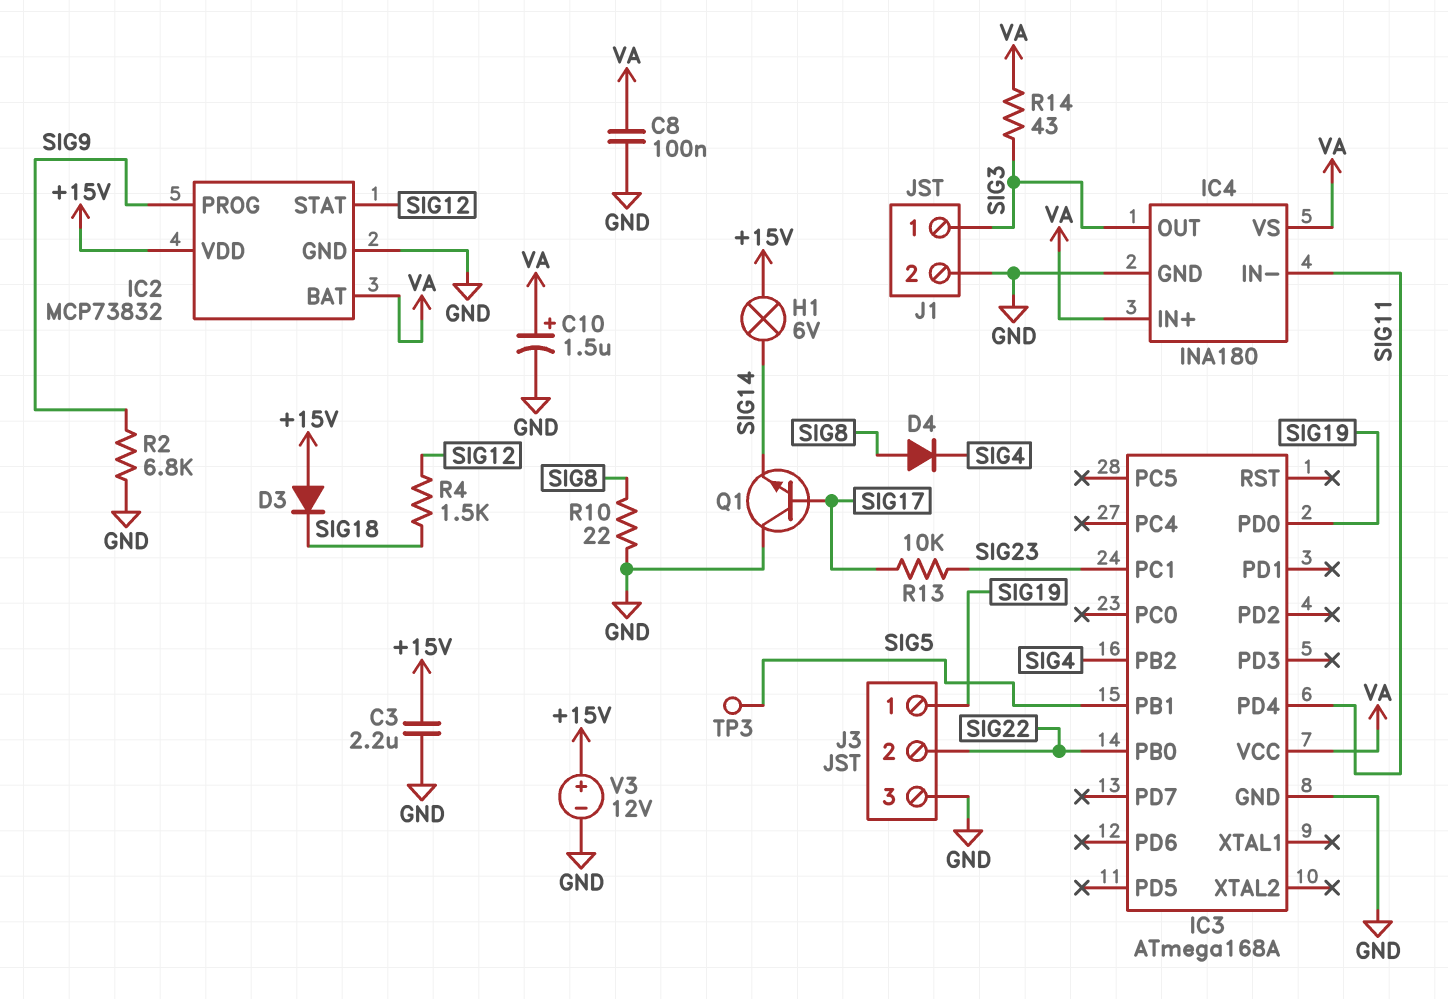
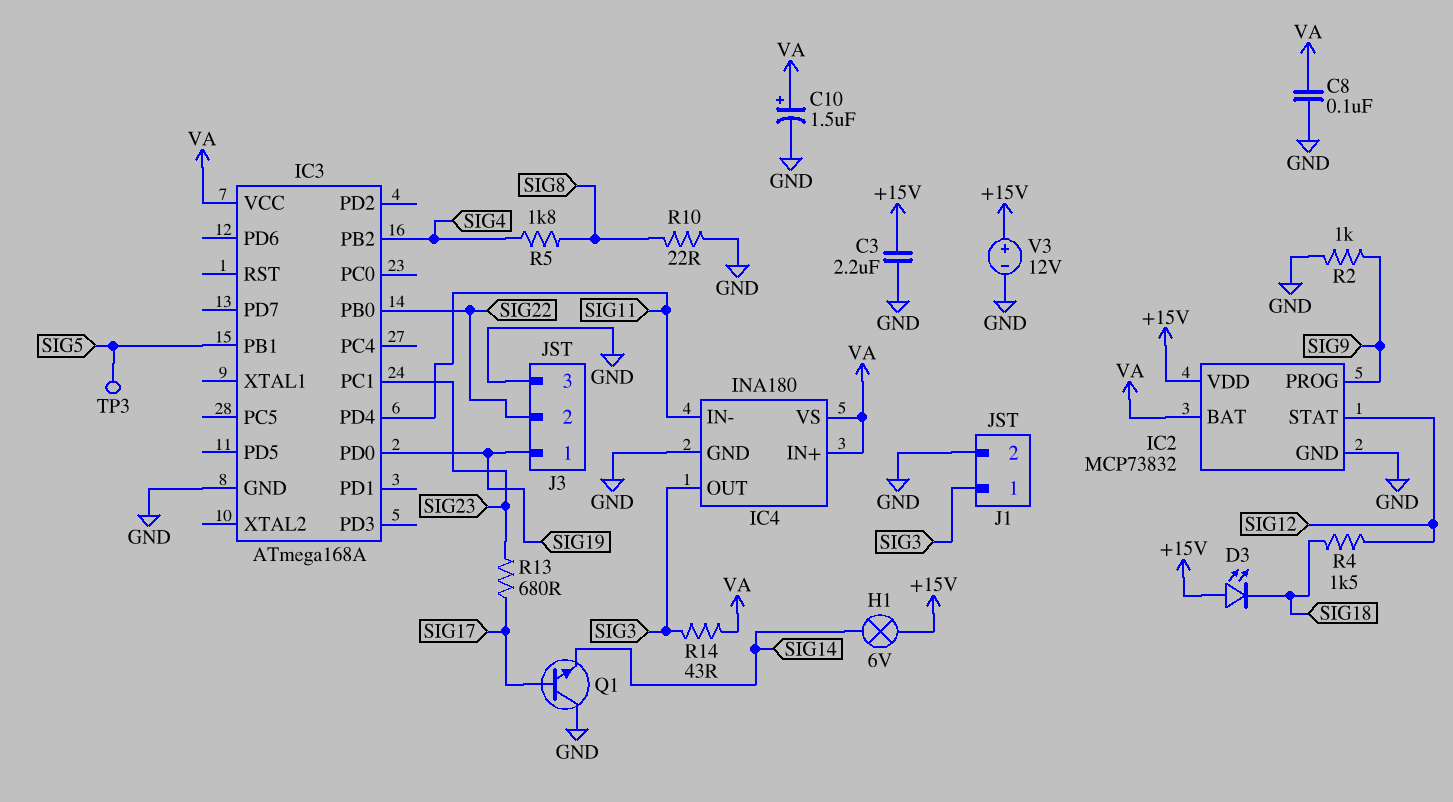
D3: diode (A +15V, K SIG18) -> LED (A +15V, K SIG18)
D4: diode (A SIG8, K SIG4) -> none
R2: 6.8k (GND, SIG9) -> 1k (GND, SIG9)
R5: none -> 1.8k (SIG4, SIG8)
R13: 10k (SIG17, SIG23) -> 680 (SIG17, SIG23)

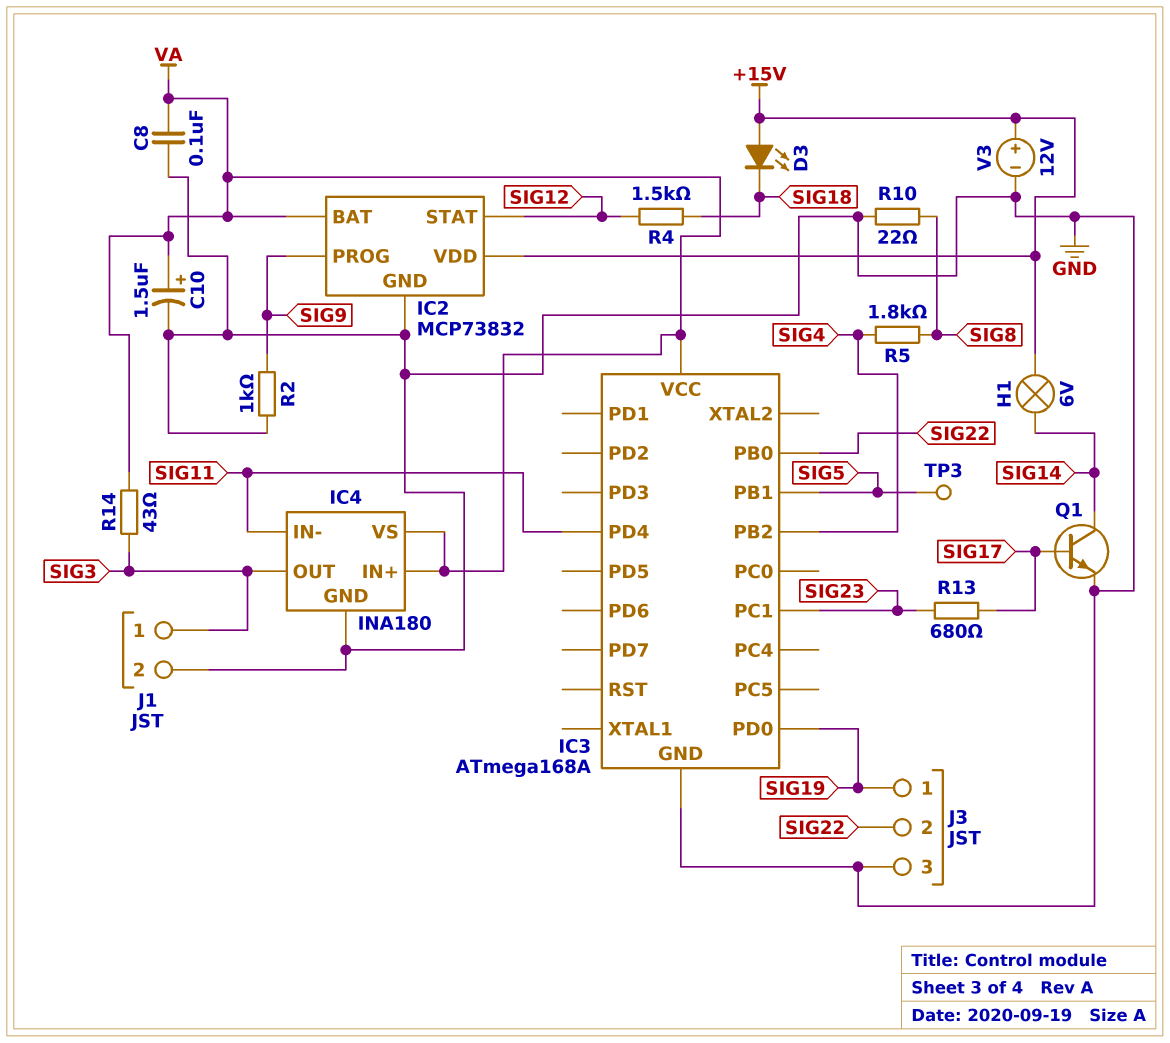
C3: 2.2uF (+15V, GND) -> none
Q1: NPN (B SIG17, C GND, E SIG14) -> NPN (B SIG17, C SIG14, E GND)

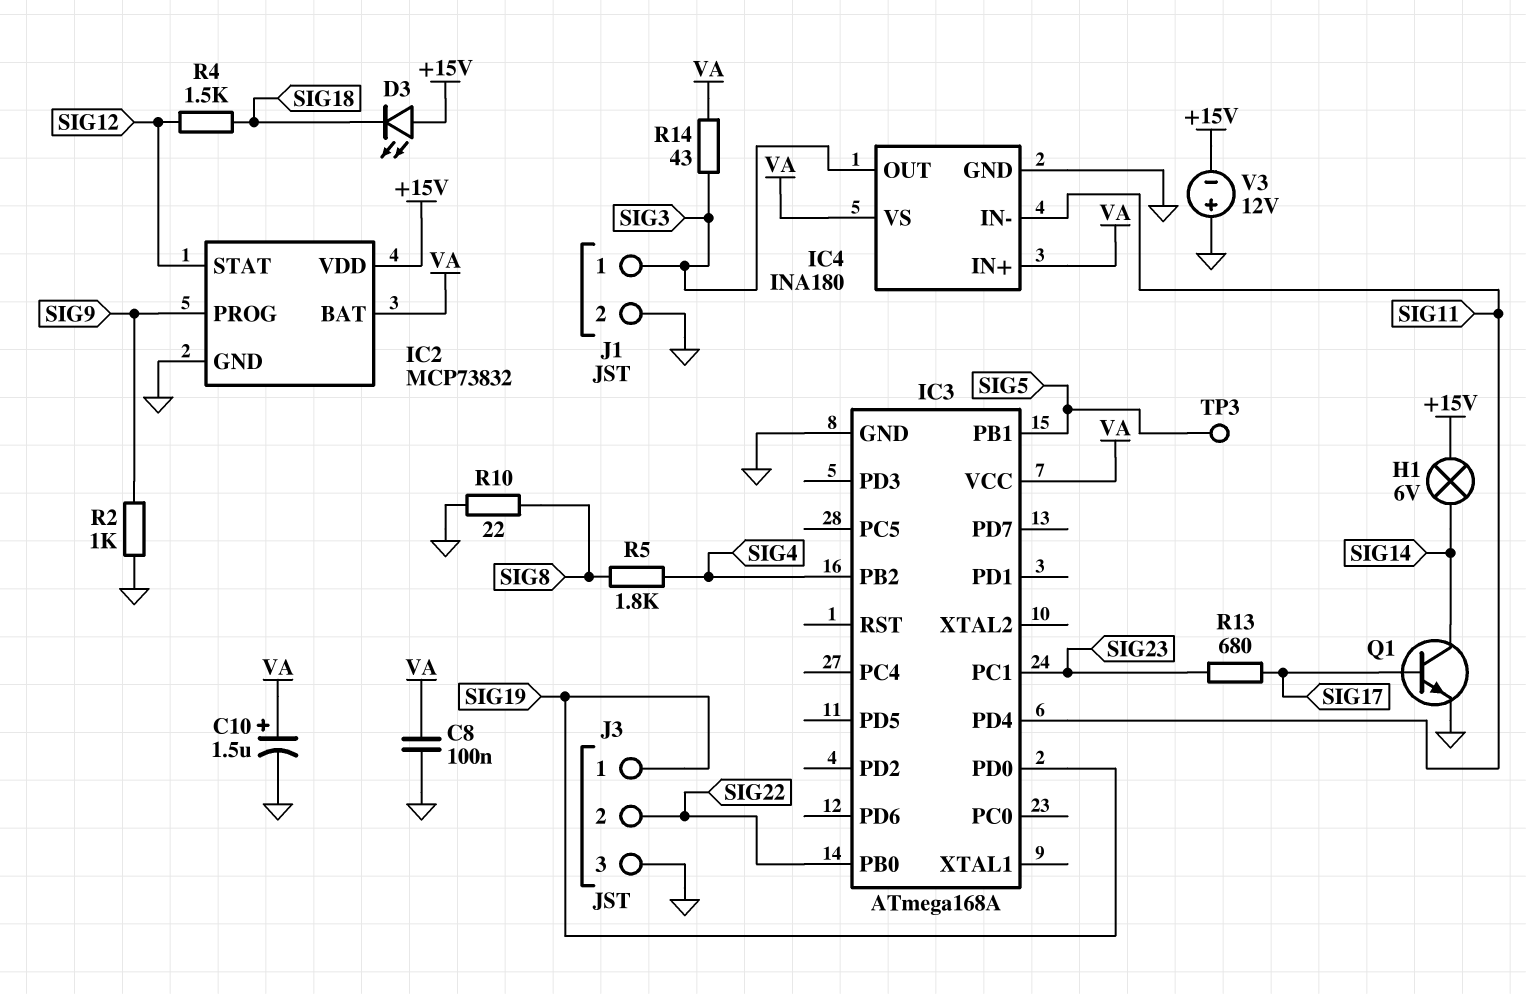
V3: 12V (plus +15V, minus GND) -> 12V (plus GND, minus +15V)

